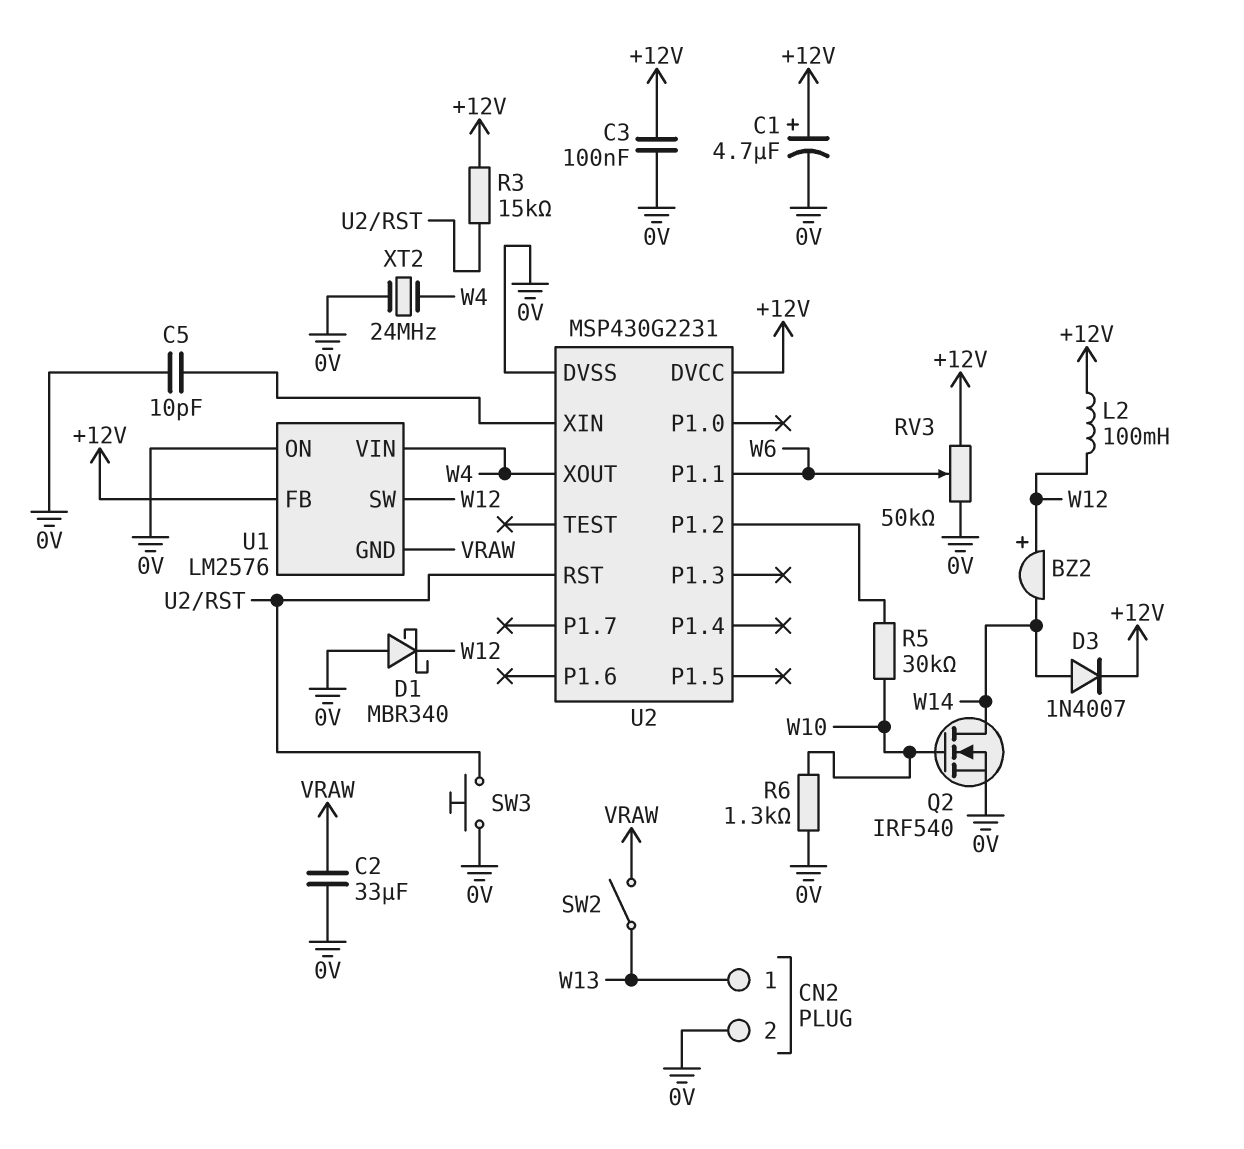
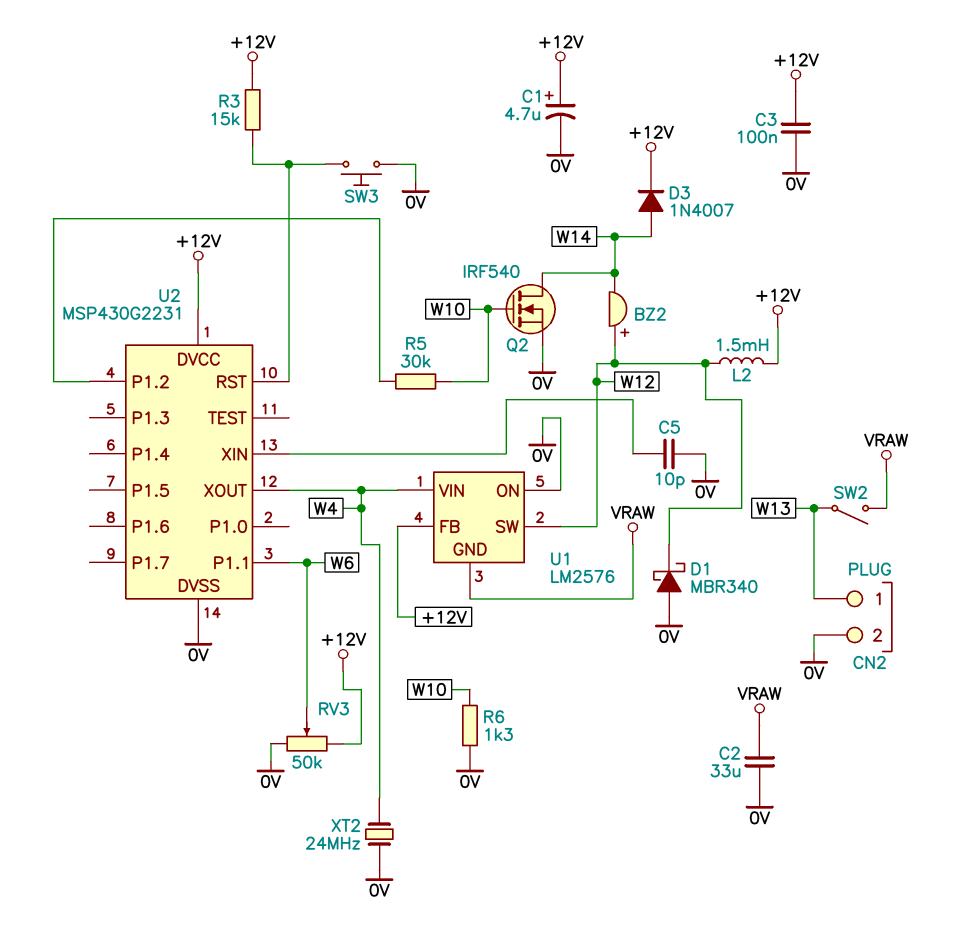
L2: 100mH (+12V, W12) -> 1.5mH (+12V, W12)

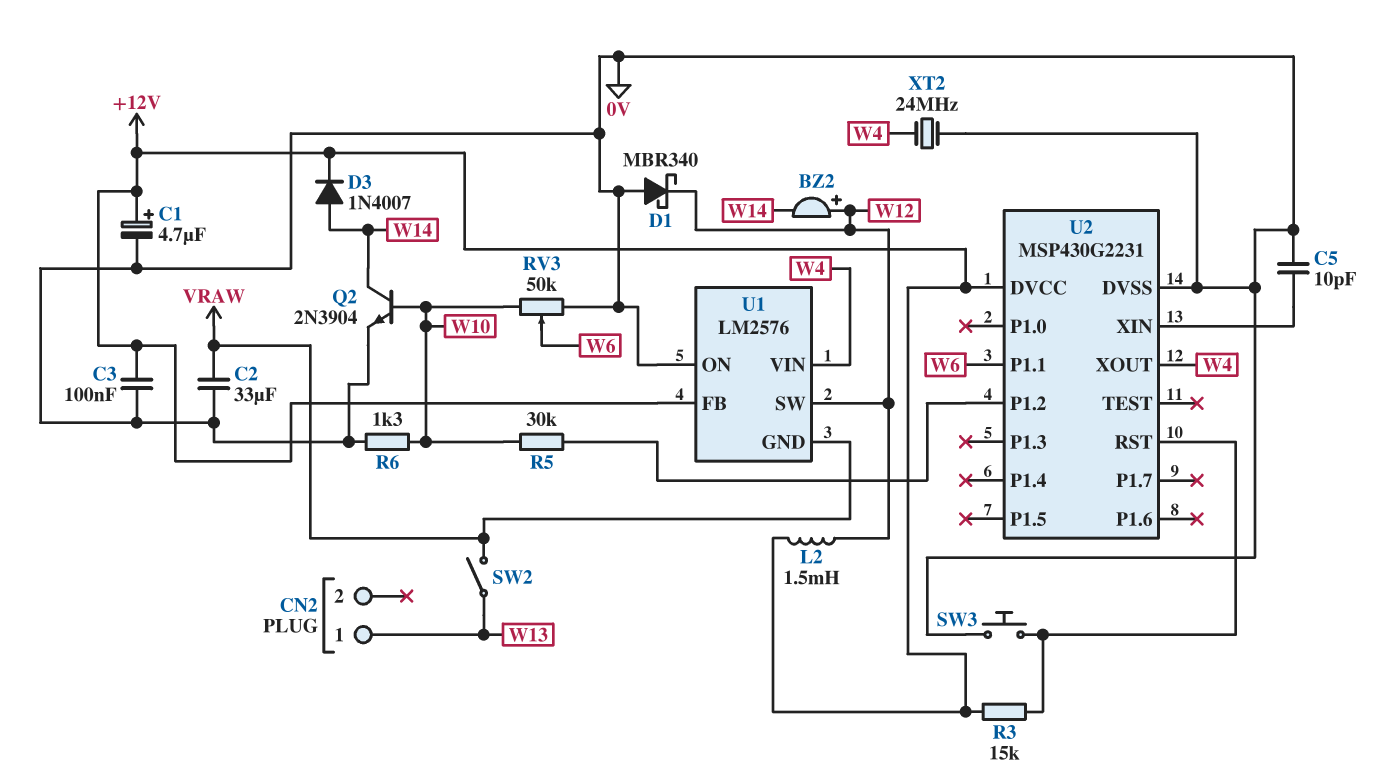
CN2 pin 2: 0V -> none
Q2: NMOS IRF540 (G W10, D W14, S 0V) -> NPN 2N3904 (B W10, C W14, E 0V)
RV3: 50k (+12V, 0V, wiper W6) -> 50k (0V, W10, wiper W6)

